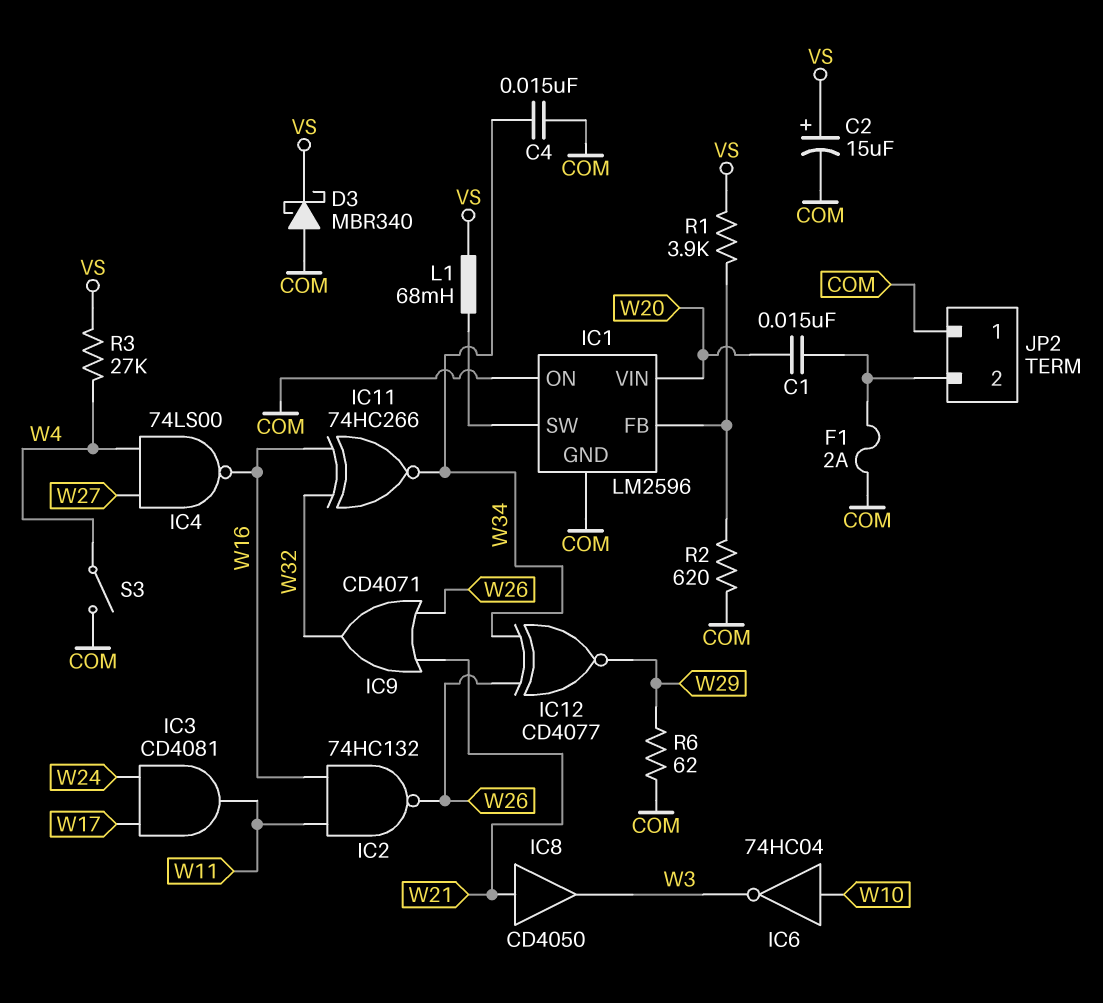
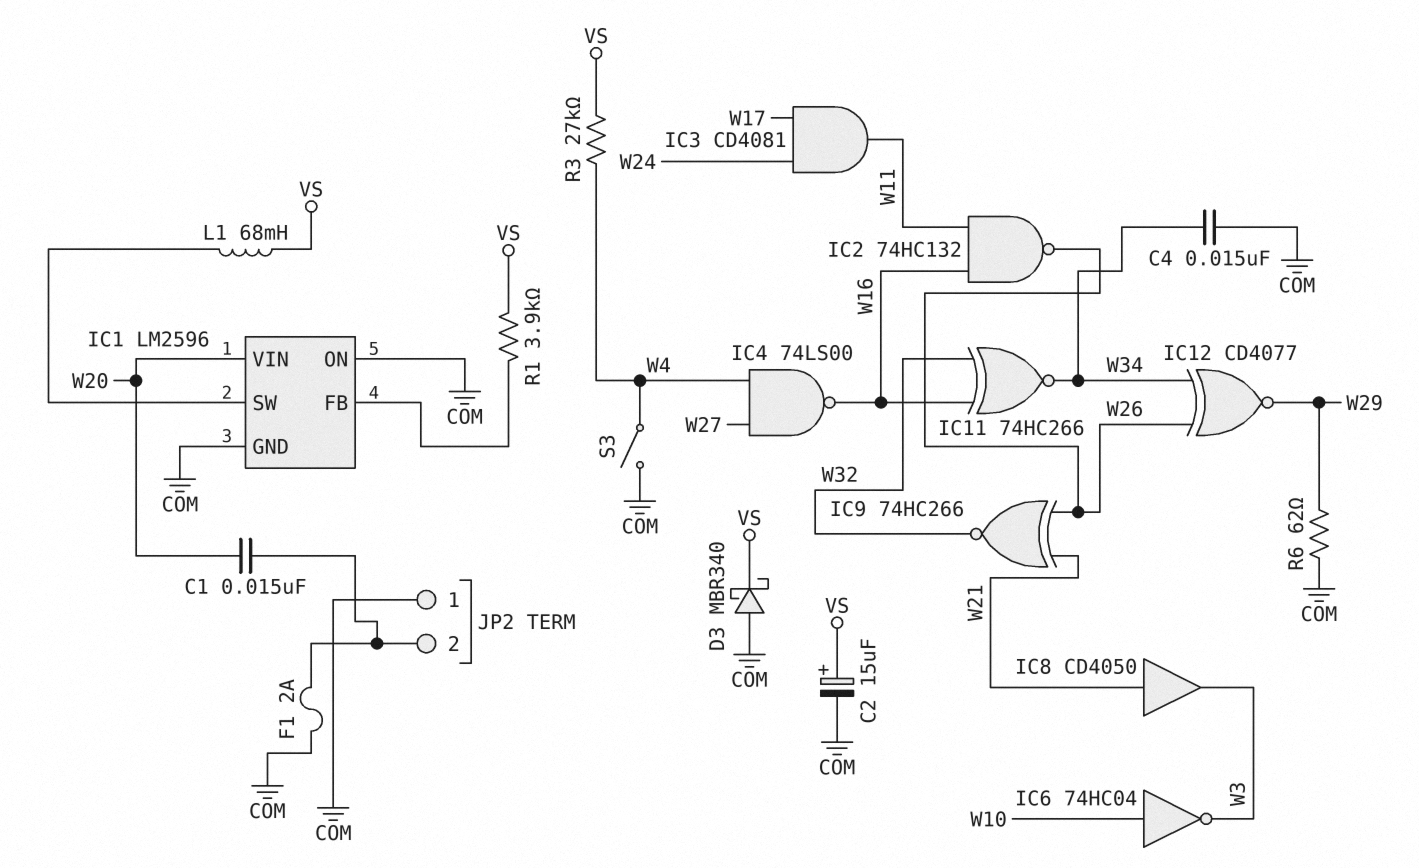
IC9: OR CD4071 (in W21, in W26, out W32) -> XNOR 74HC266 (in W21, in W26, out W32)
R2: 620 (COM, IC1/FB) -> none

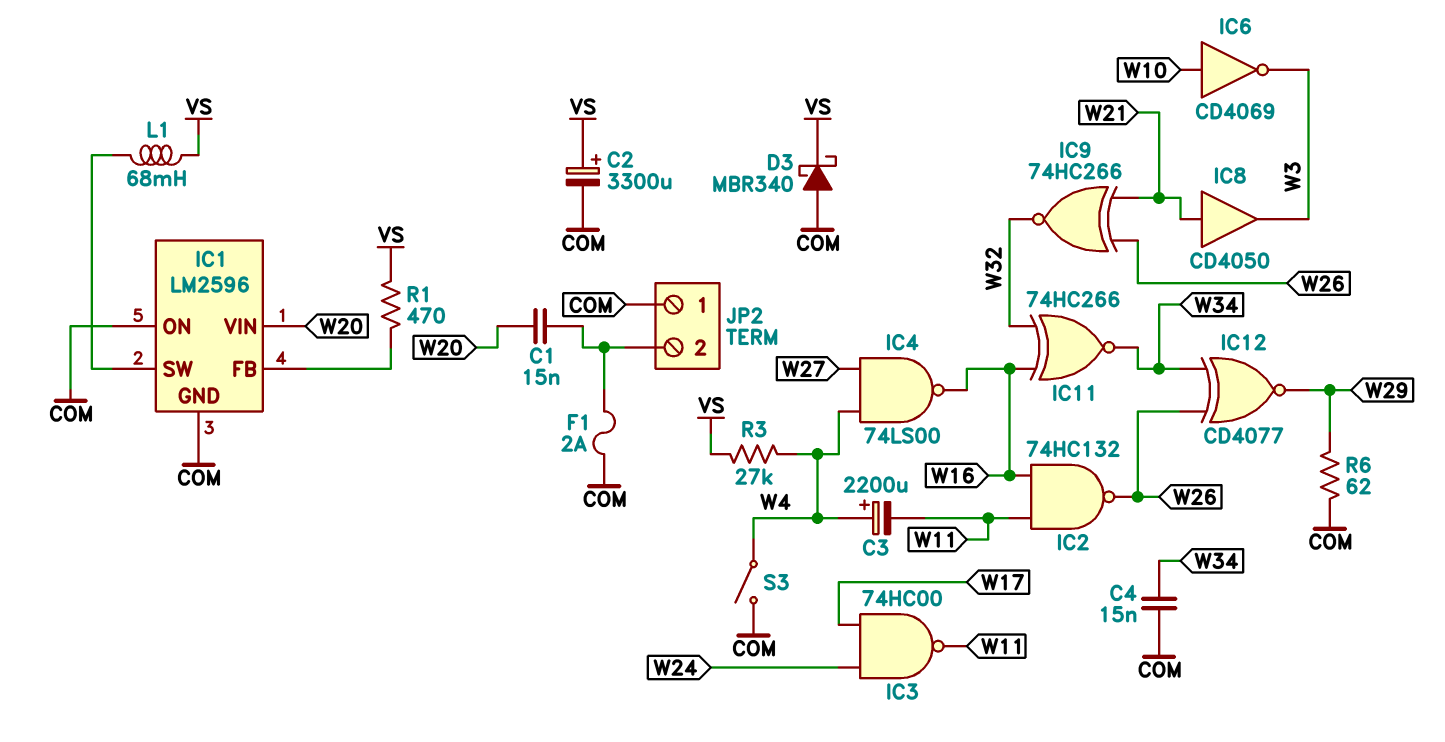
C2: 15uF (plus VS, minus COM) -> 3300uF (plus VS, minus COM)
C3: none -> 2200uF (plus W4, minus W11)
IC3: AND CD4081 (in W17, in W24, out W11) -> NAND 74HC00 (in W17, in W24, out W11)
IC6: NOT 74HC04 (in W10, out W3) -> NOT CD4069 (in W10, out W3)
R1: 3.9k (IC1/FB, VS) -> 470 (IC1/FB, VS)

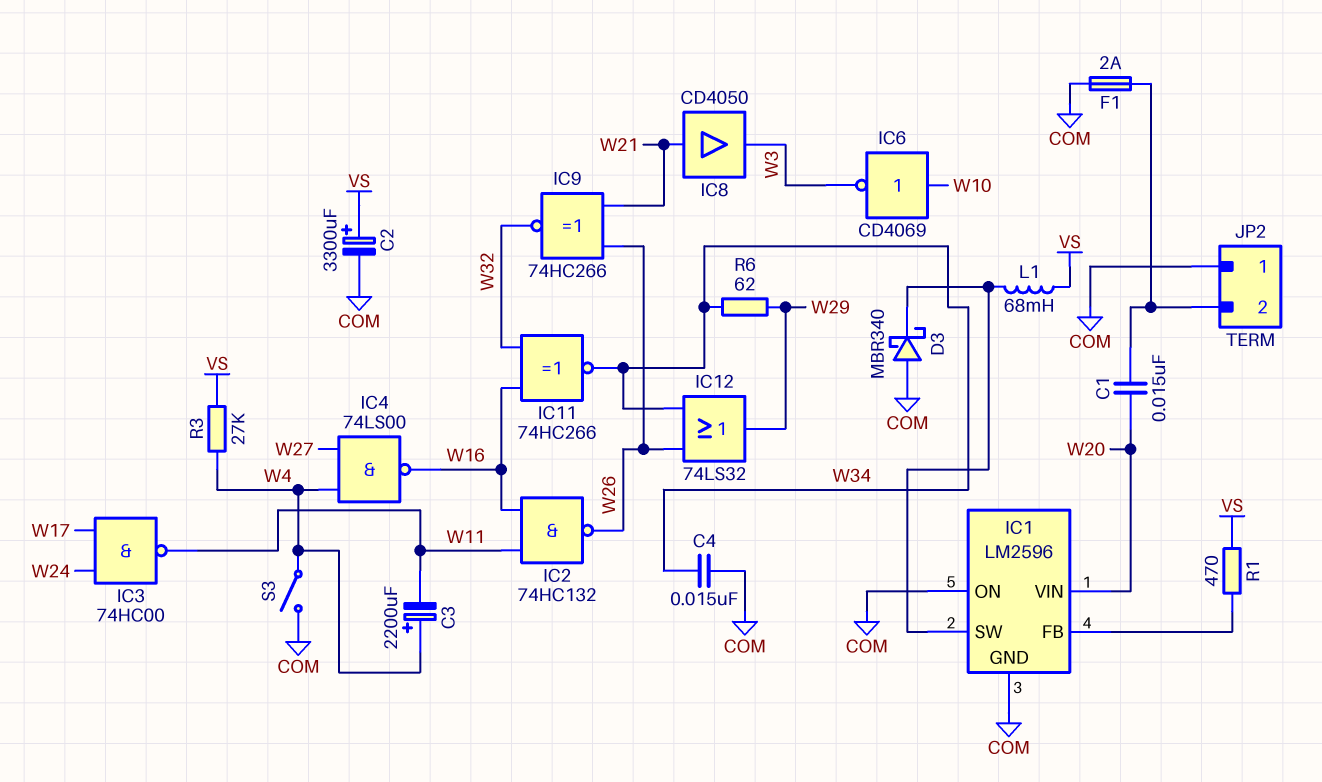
D3: schottky MBR340 (A COM, K VS) -> schottky MBR340 (A COM, K IC1/SW)
IC12: XNOR CD4077 (in W26, in W34, out W29) -> OR 74LS32 (in W26, in W34, out W29)
R6: 62 (COM, W29) -> 62 (W29, W34)

